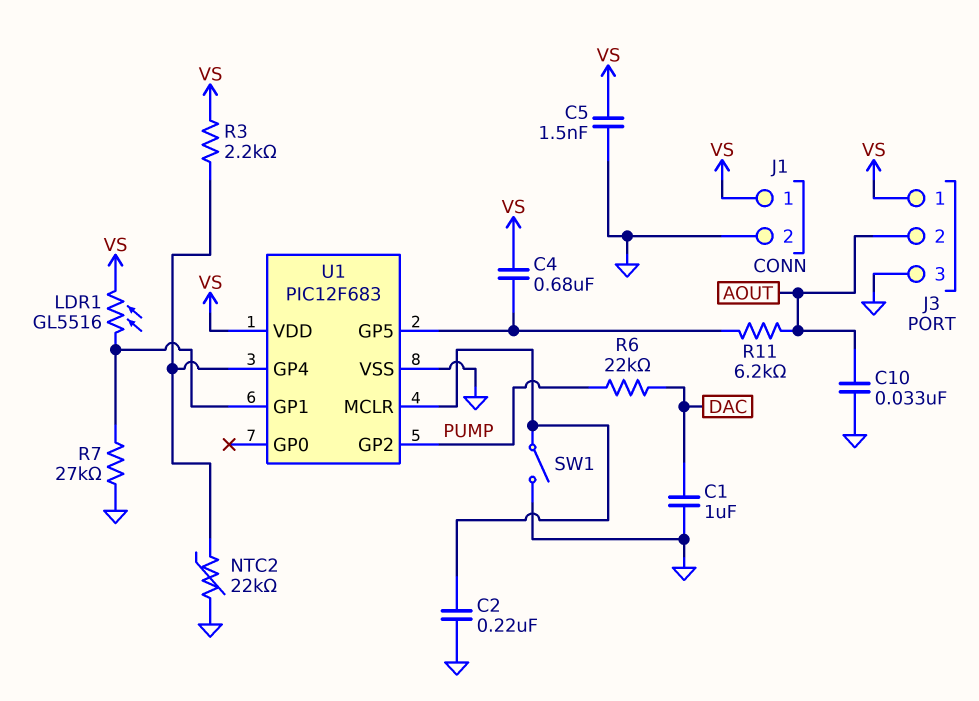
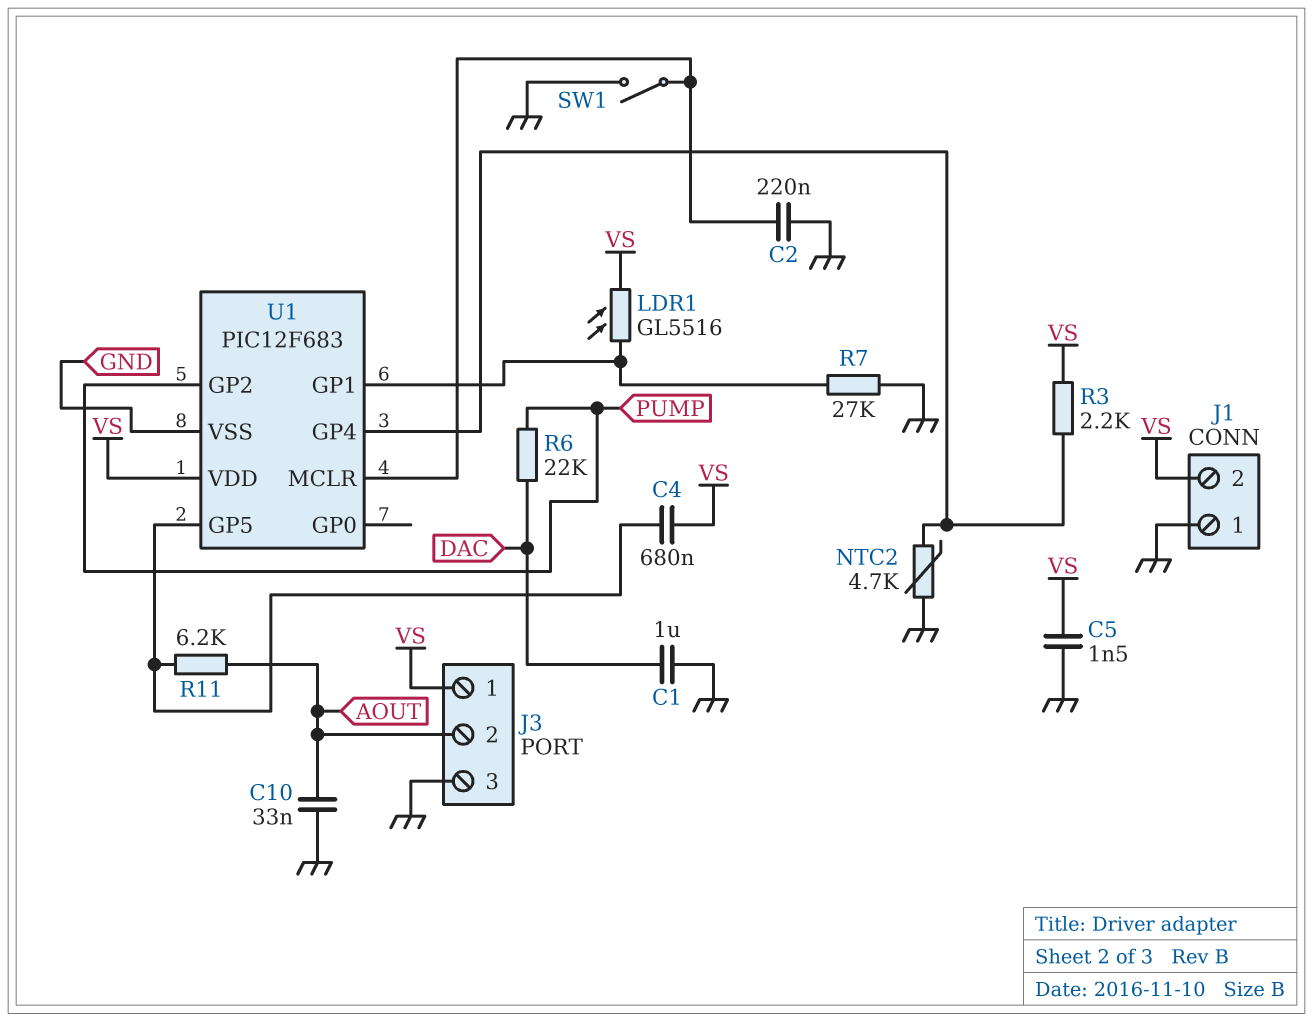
J1 pin 1: VS -> GND
J1 pin 2: GND -> VS
NTC2: 22k (GND, U1/GP4) -> 4.7k (GND, U1/GP4)

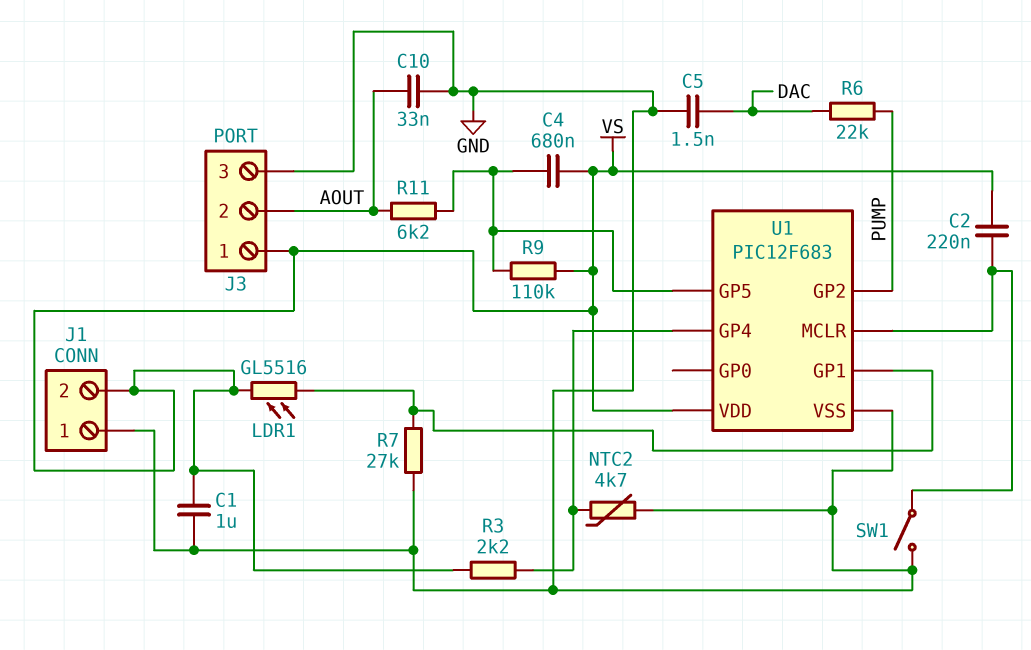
C1: 1uF (DAC, GND) -> 1uF (GND, VS)
C2: 220nF (GND, U1/MCLR) -> 220nF (U1/MCLR, VS)
C5: 1.5nF (GND, VS) -> 1.5nF (DAC, GND)
R9: none -> 110k (U1/GP5, VS)

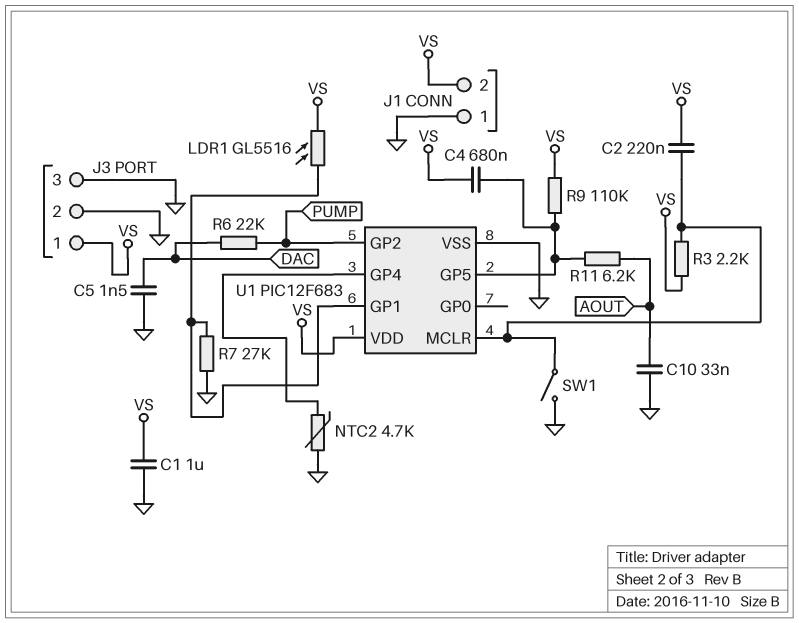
J3 pin 2: AOUT -> GND
R3: 2.2k (U1/GP4, VS) -> 2.2k (U1/MCLR, VS)

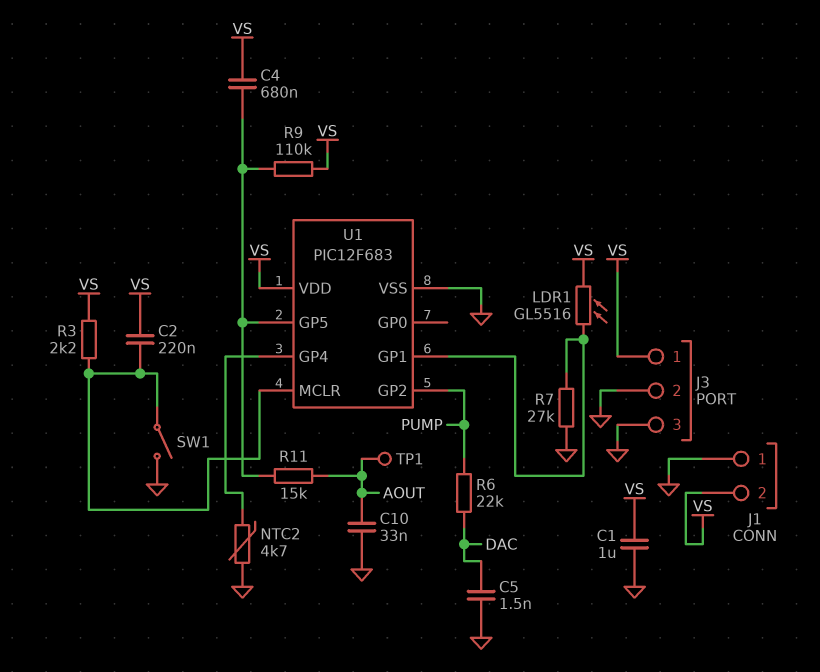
R11: 6.2k (AOUT, U1/GP5) -> 15k (AOUT, U1/GP5)
TP1: none -> test point (AOUT)

